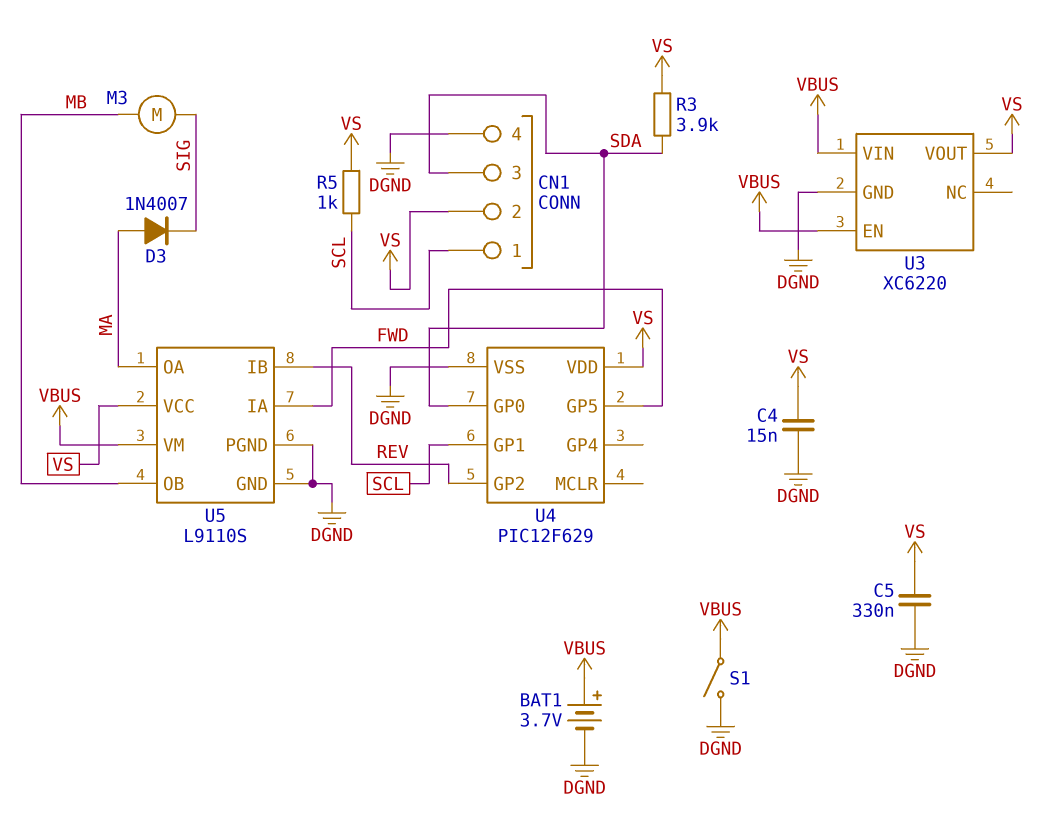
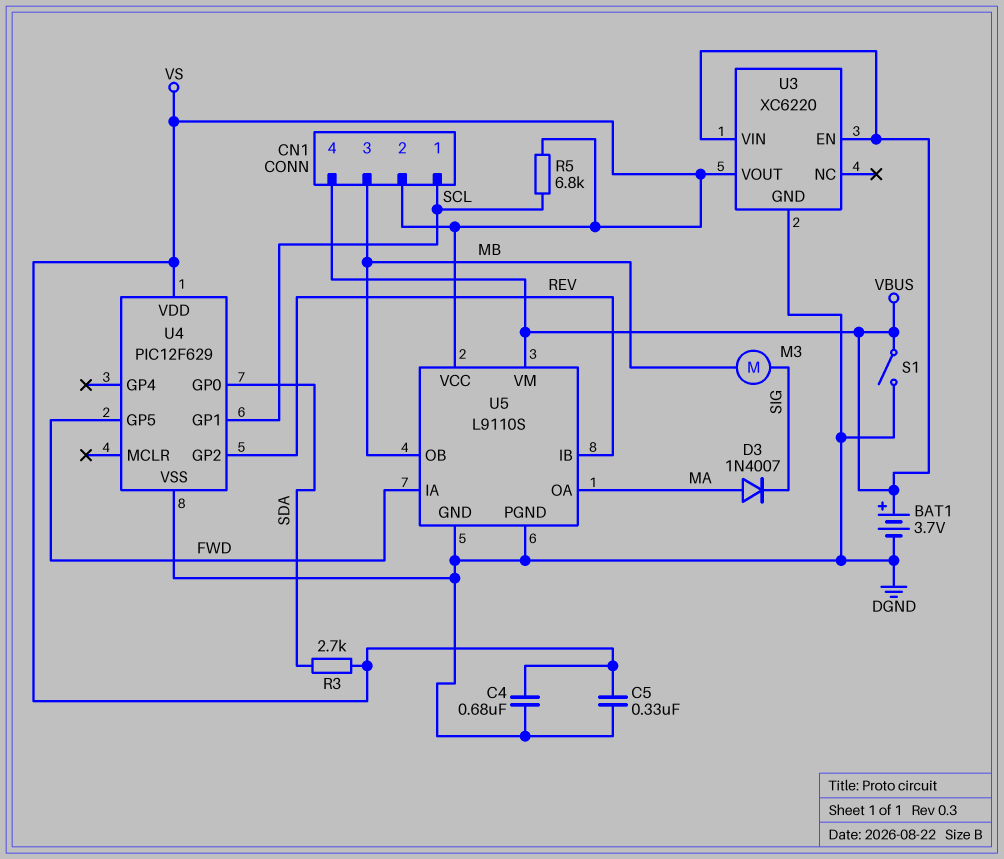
C4: 15nF (DGND, VS) -> 680nF (DGND, VS)
CN1 pin 3: SDA -> MB
CN1 pin 4: DGND -> VBUS
R3: 3.9k (SDA, VS) -> 2.7k (SDA, VS)
R5: 1k (SCL, VS) -> 6.8k (SCL, VS)

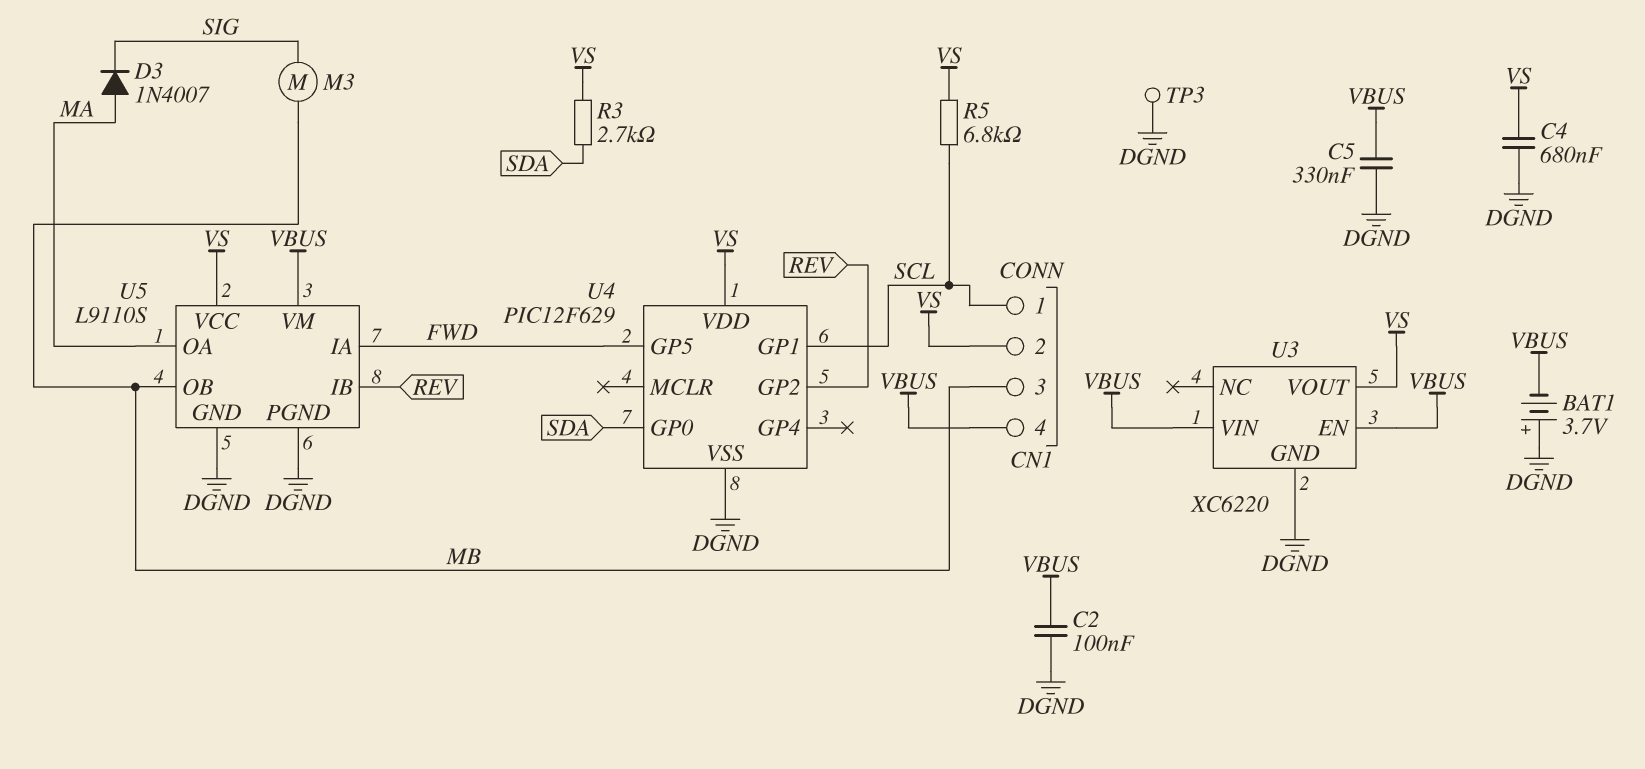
BAT1: 3.7V (plus VBUS, minus DGND) -> 3.7V (plus DGND, minus VBUS)
C2: none -> 100nF (DGND, VBUS)
C5: 330nF (DGND, VS) -> 330nF (DGND, VBUS)
S1: switch (DGND, VBUS) -> none
TP3: none -> test point (DGND)

